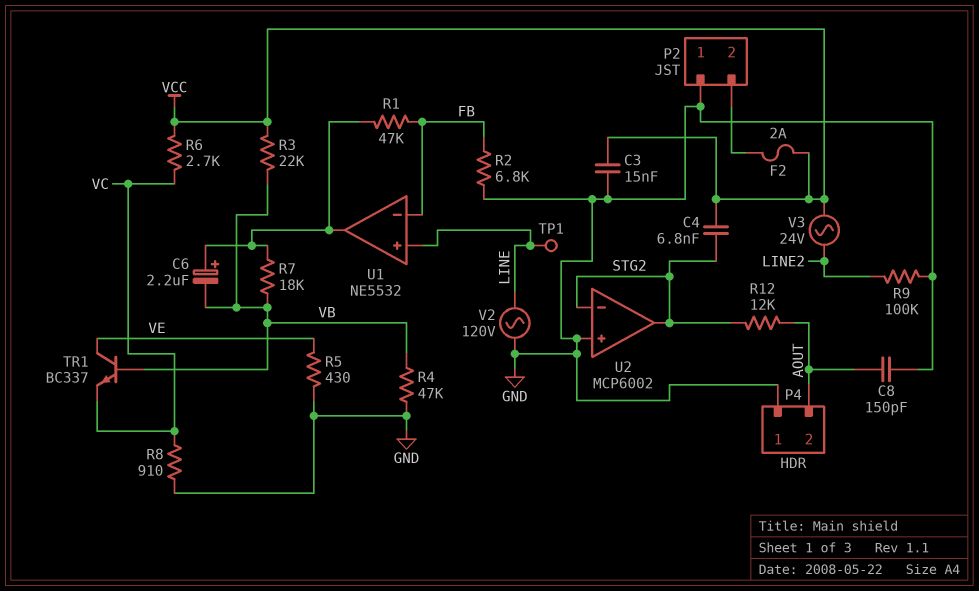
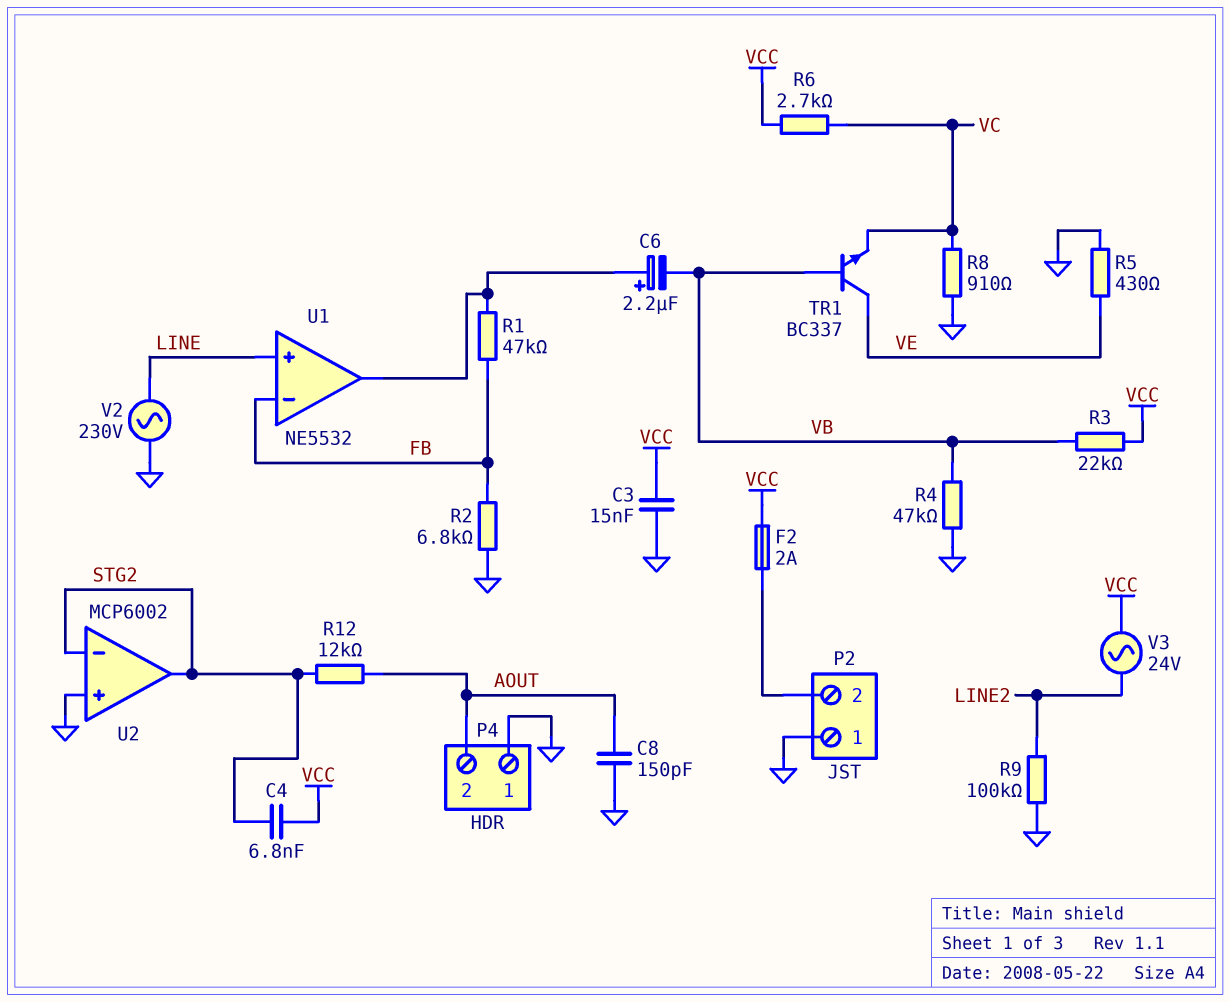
R7: 18k (U1/out, VB) -> none
TP1: test point (LINE) -> none
V2: AC 120V (GND, LINE) -> AC 230V (GND, LINE)

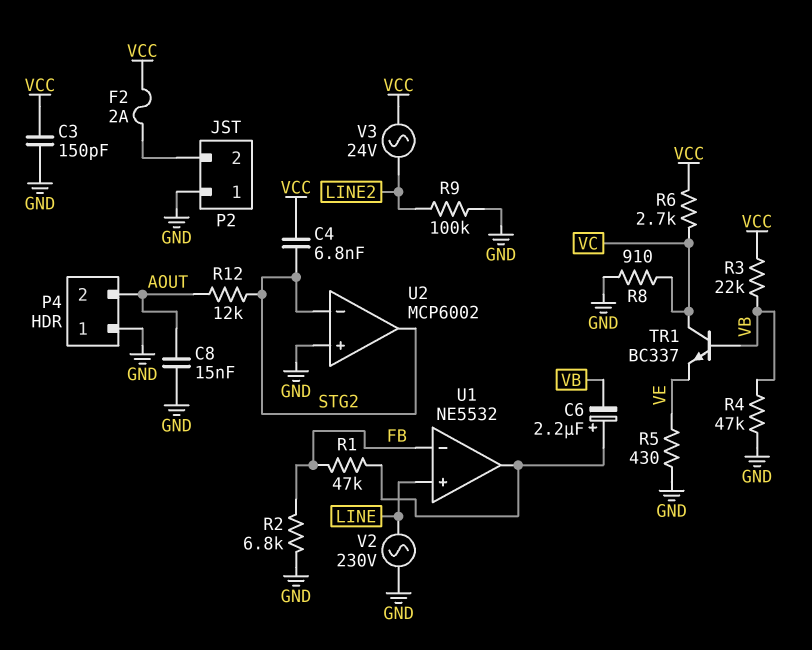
C3: 15nF (GND, VCC) -> 150pF (GND, VCC)
C8: 150pF (AOUT, GND) -> 15nF (AOUT, GND)
TR1: NPN BC337 (B VB, C VE, E VC) -> NPN BC337 (B VB, C VC, E VE)

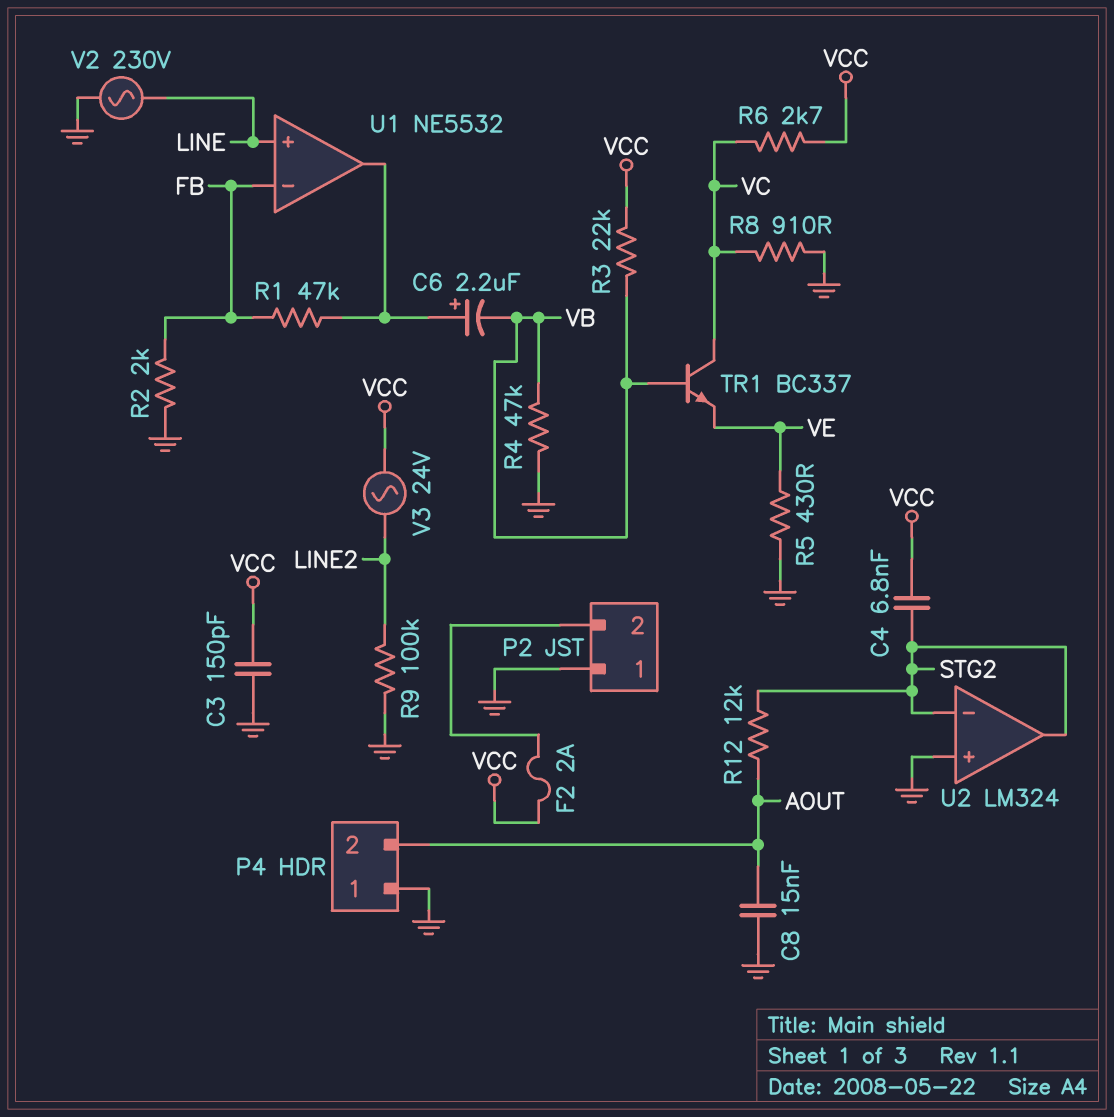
R2: 6.8k (FB, GND) -> 2k (FB, GND)
U2: MCP6002 -> LM324

